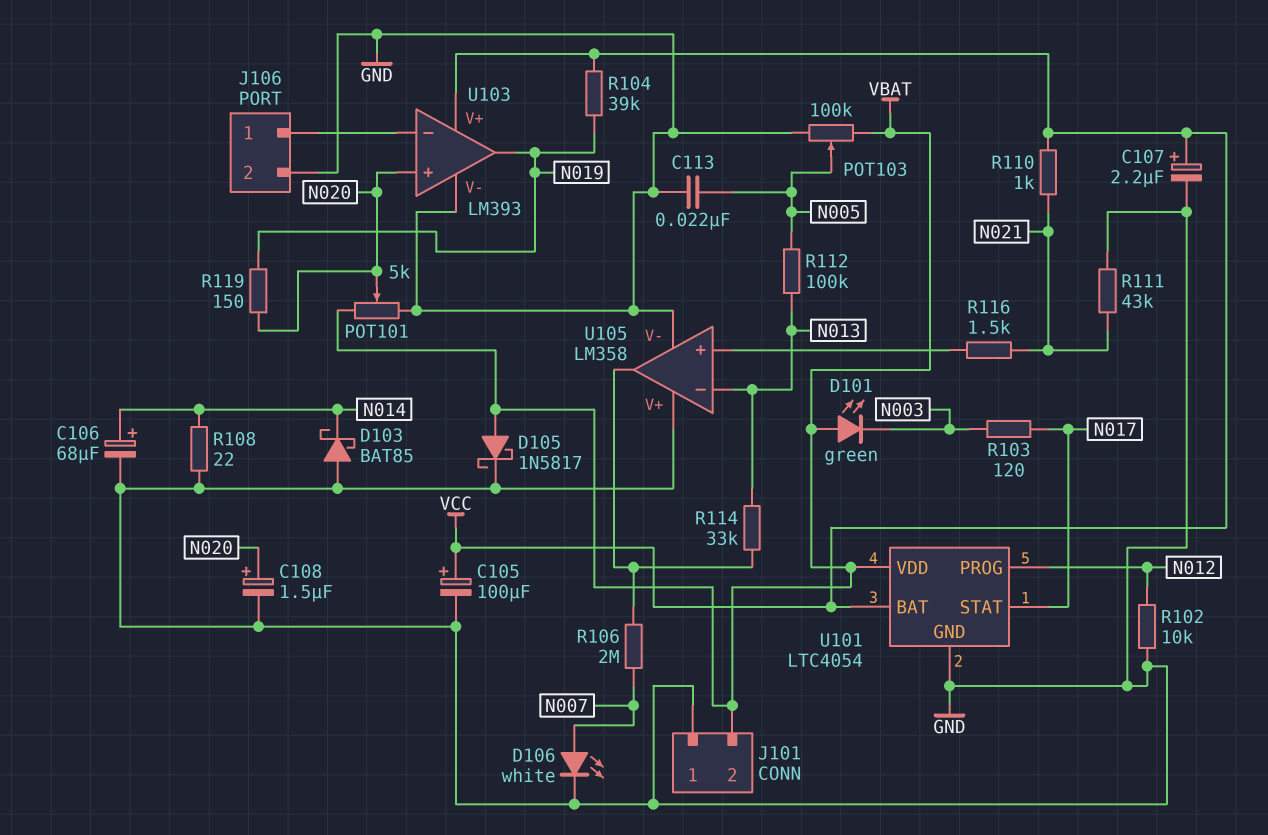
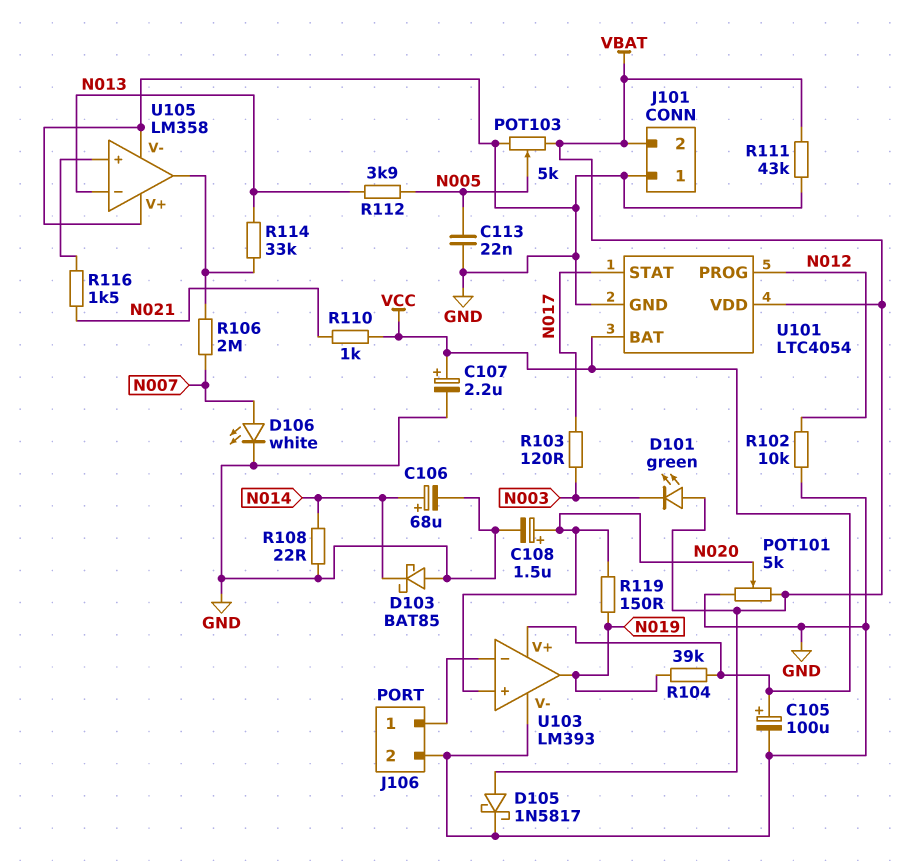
POT103: 100k (GND, VBAT, wiper N005) -> 5k (GND, VBAT, wiper N005)
R111: 43k (GND, N021) -> 43k (GND, VBAT)
R112: 100k (N005, N013) -> 3.9k (N005, N013)

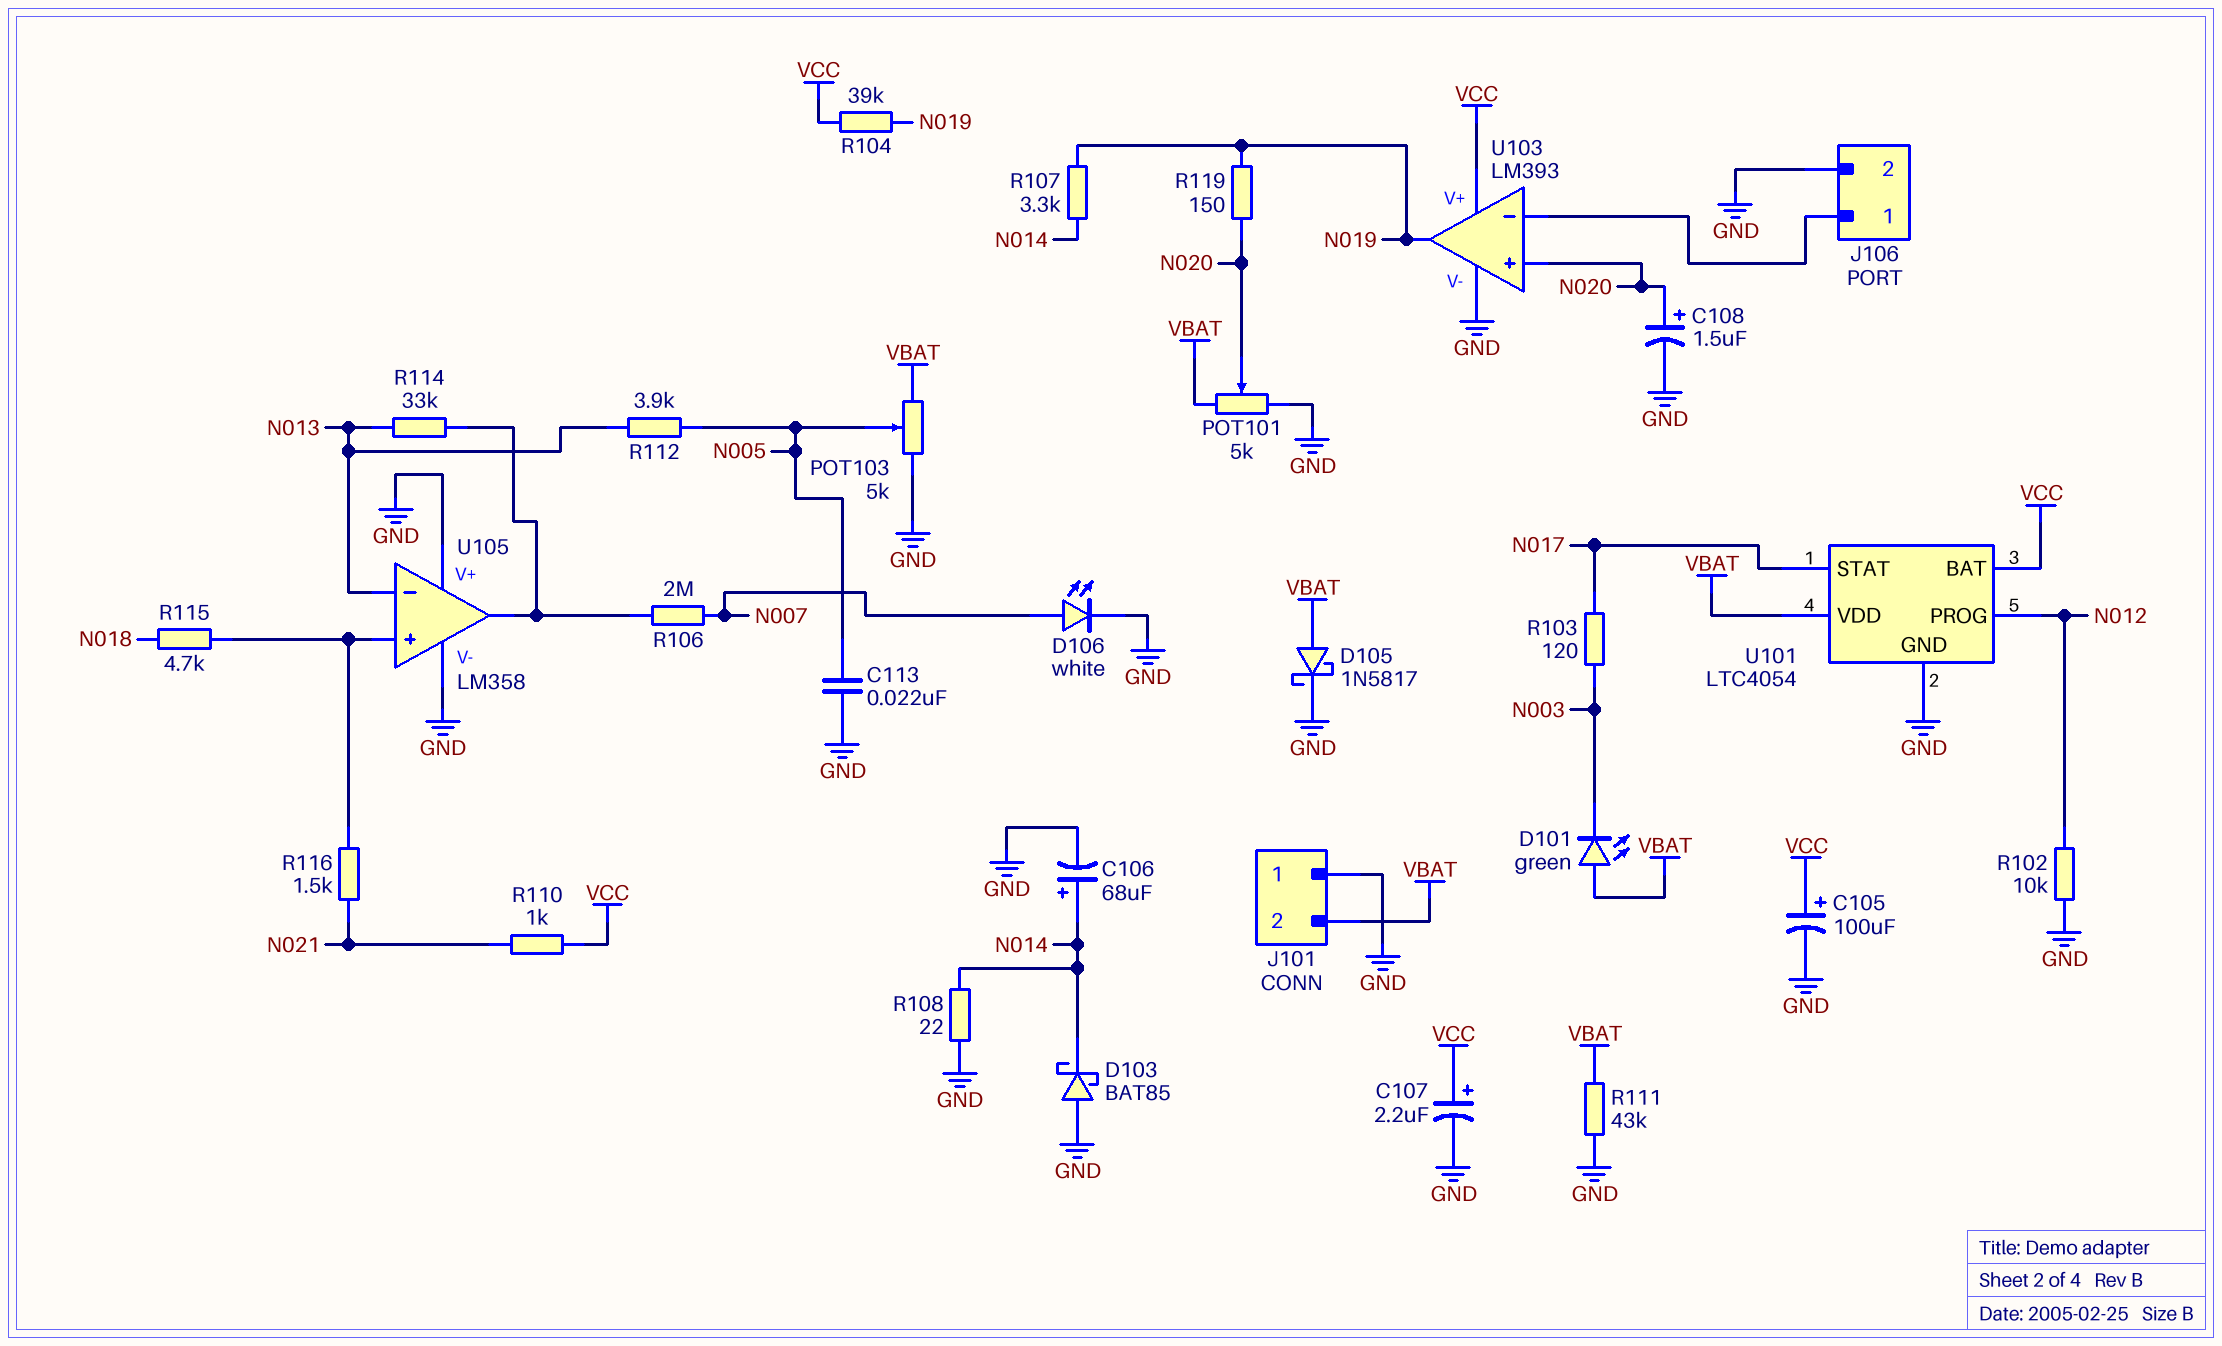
R107: none -> 3.3k (N014, N019)
R115: none -> 4.7k (N018, U105/in+)

